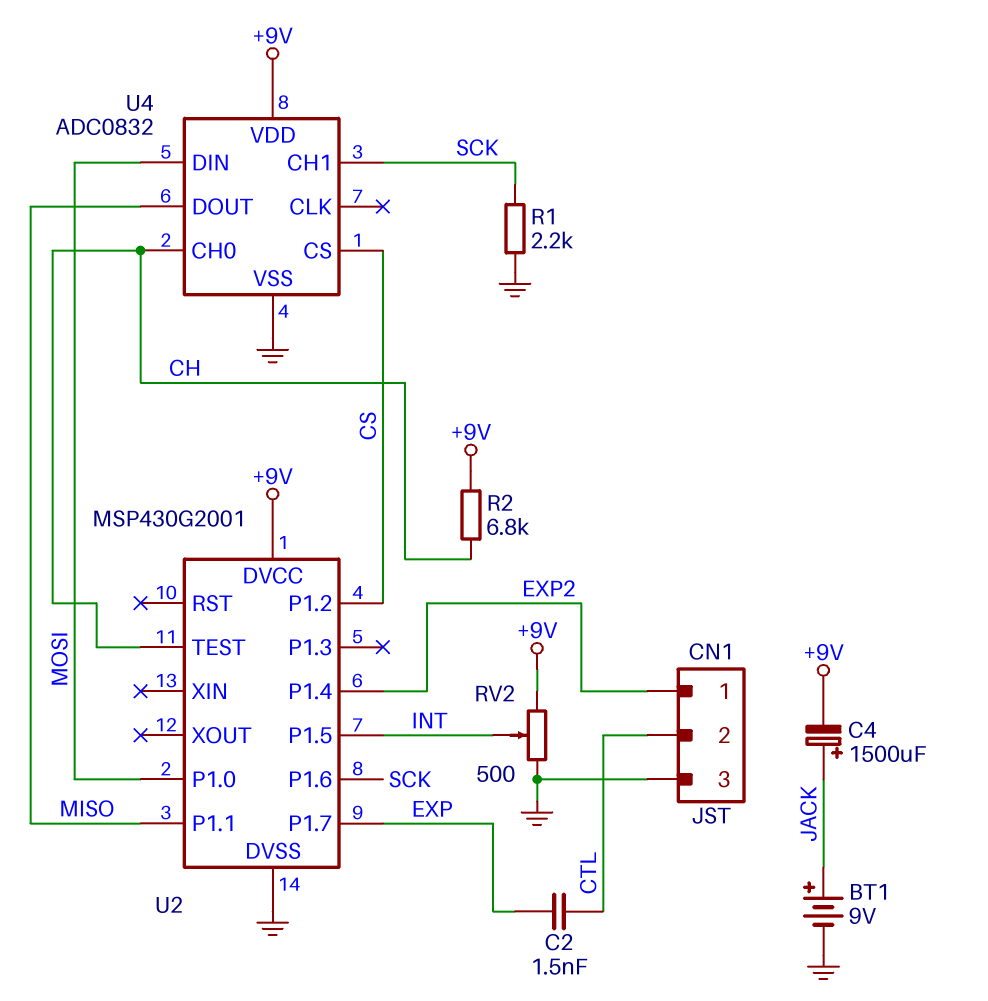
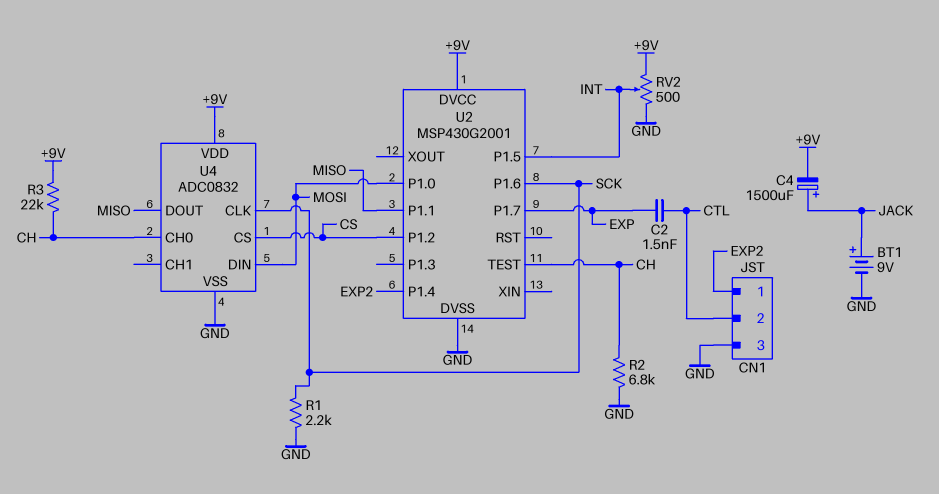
R2: 6.8k (+9V, CH) -> 6.8k (CH, GND)
R3: none -> 22k (+9V, CH)
U4 pin CH1: SCK -> none
U4 pin CLK: none -> SCK

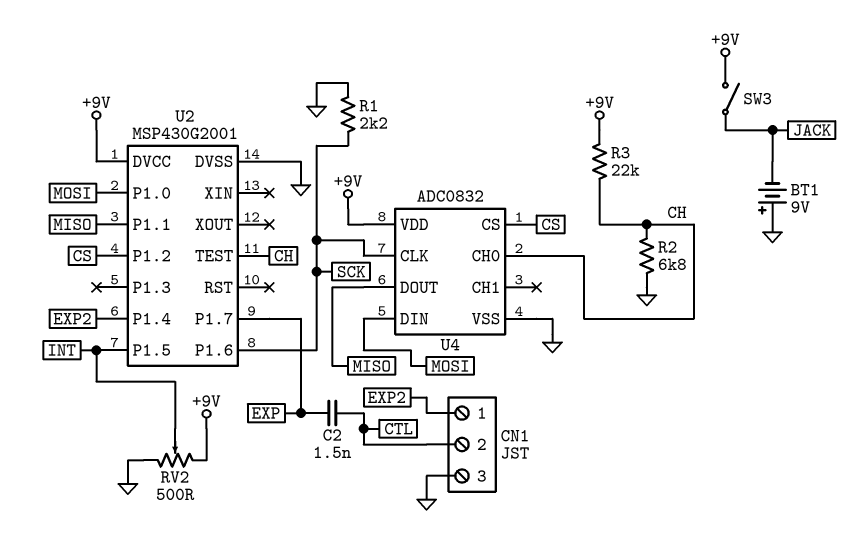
BT1: 9V (plus JACK, minus GND) -> 9V (plus GND, minus JACK)
C4: 1500uF (plus JACK, minus +9V) -> none
SW3: none -> switch (+9V, JACK)

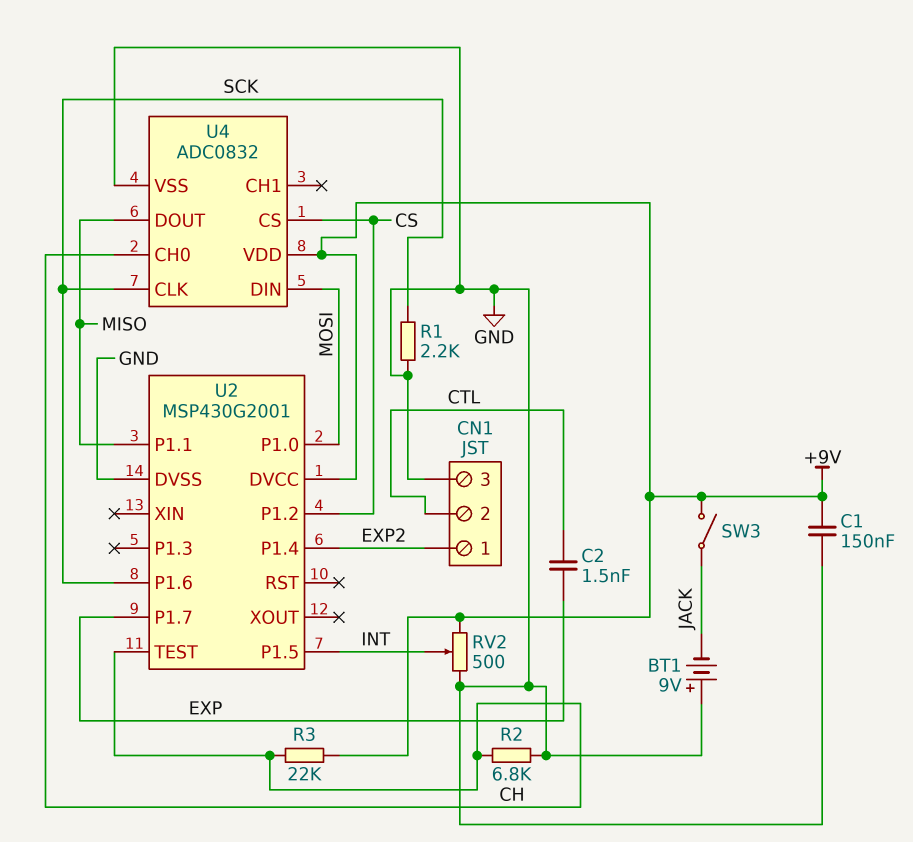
C1: none -> 150nF (+9V, GND)

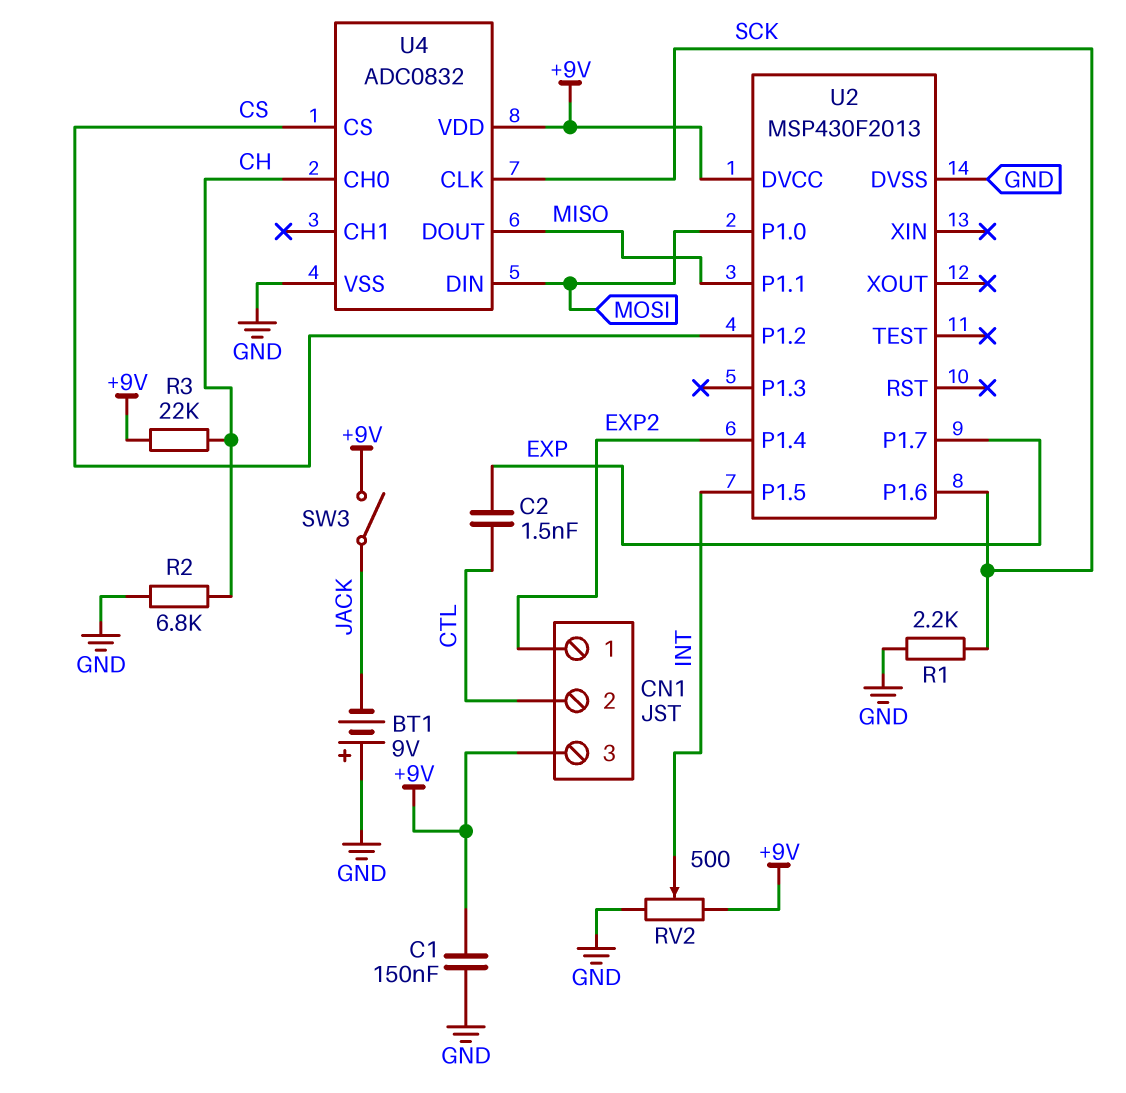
CN1 pin 3: GND -> +9V
U2: MSP430G2001 -> MSP430F2013
U2 pin TEST: CH -> none

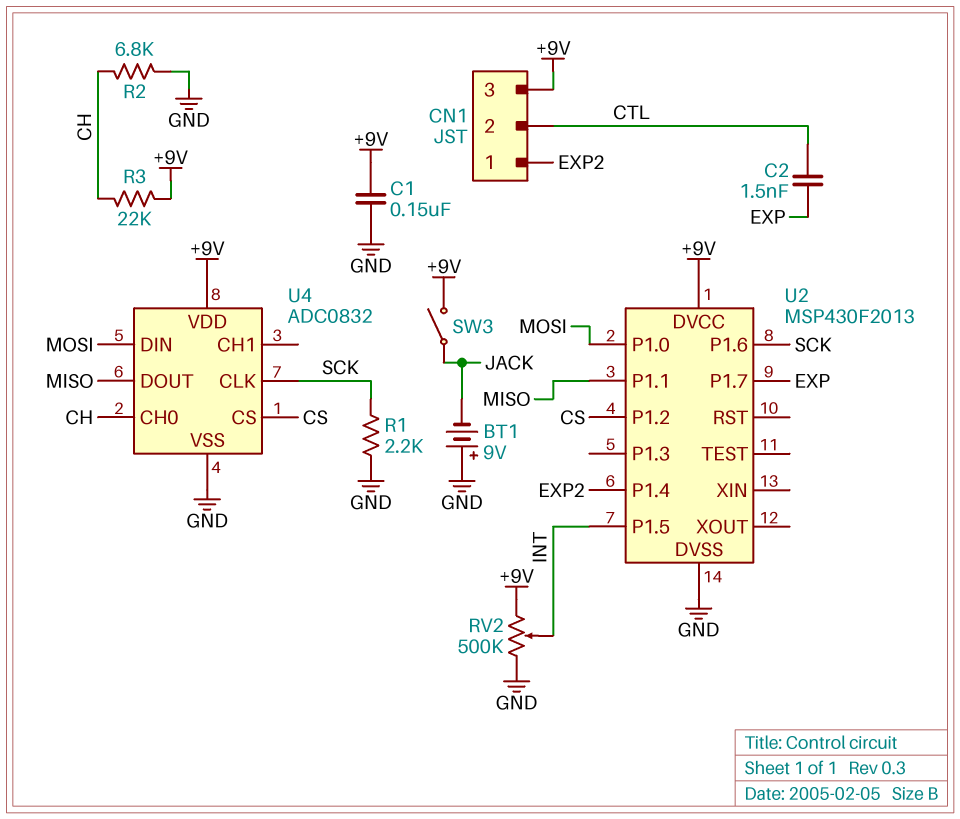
RV2: 500 (+9V, GND, wiper INT) -> 500k (+9V, GND, wiper INT)

